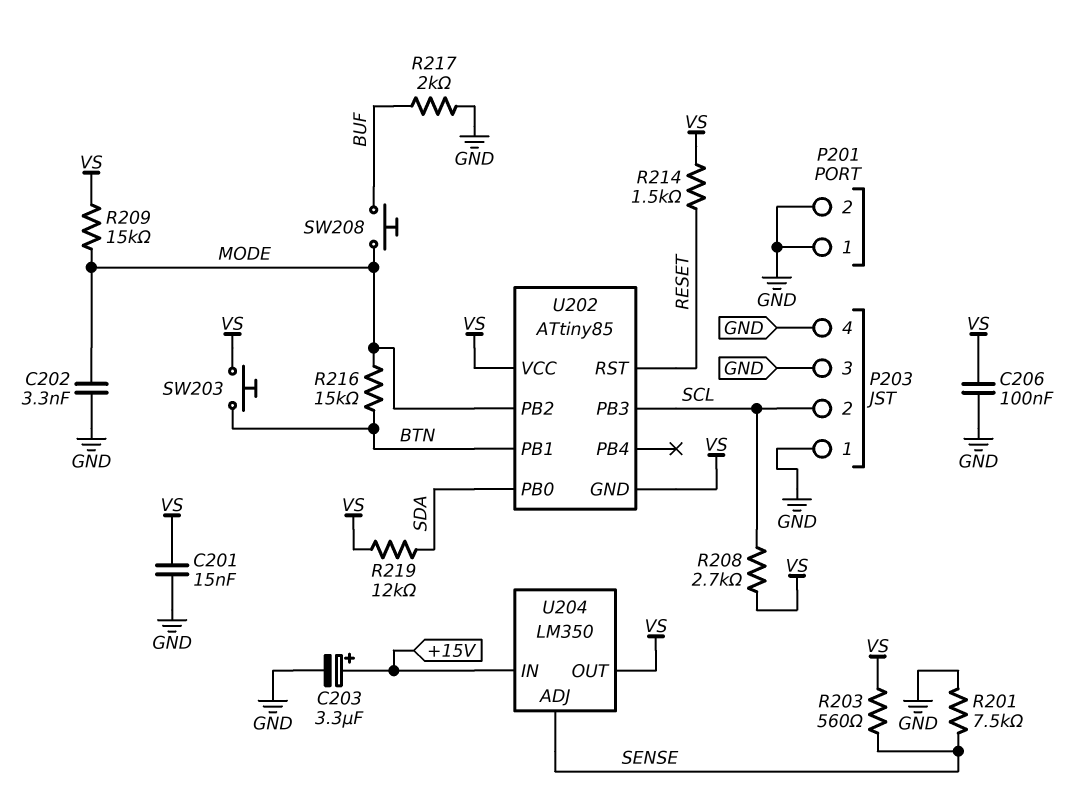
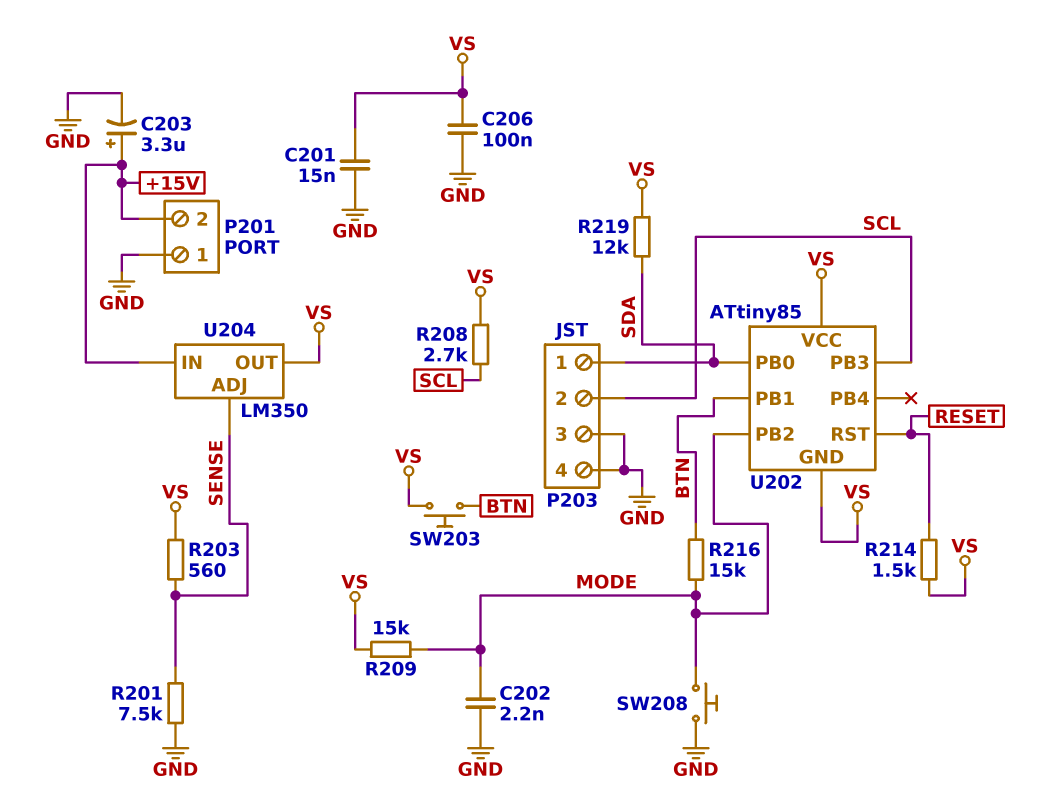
C202: 3.3nF (GND, MODE) -> 2.2nF (GND, MODE)
P201 pin 2: GND -> +15V
P203 pin 1: GND -> SDA
R217: 2k (BUF, GND) -> none
SW208: button (BUF, MODE) -> button (GND, MODE)

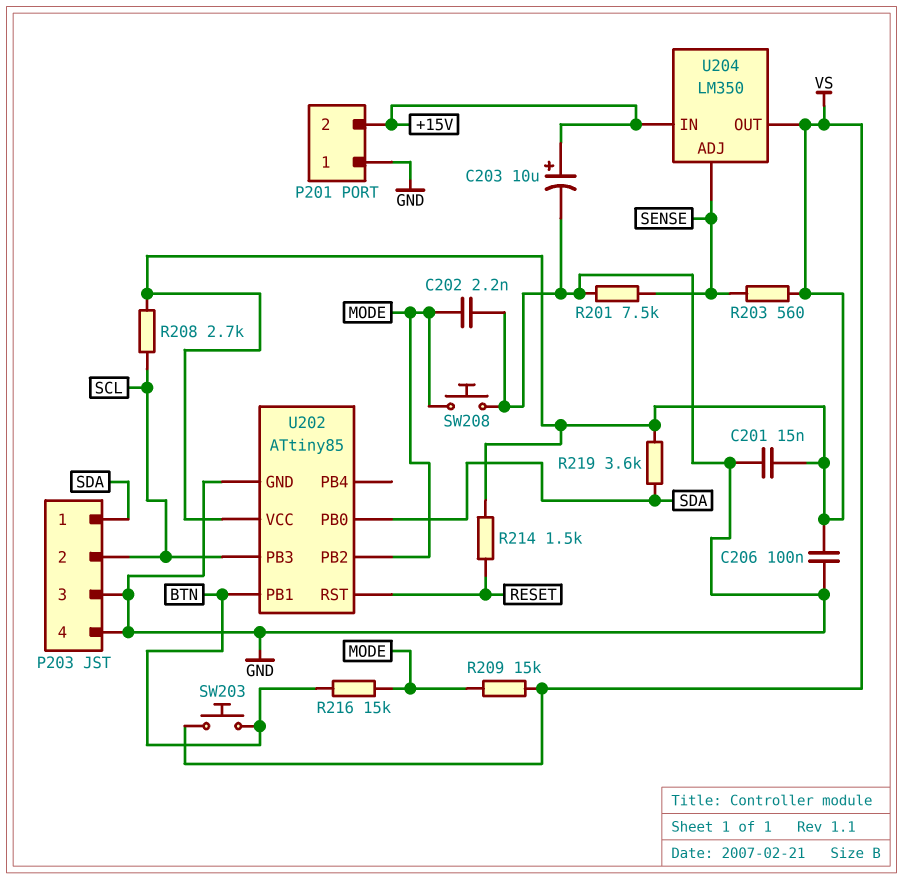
C203: 3.3uF (plus +15V, minus GND) -> 10uF (plus +15V, minus GND)
R219: 12k (SDA, VS) -> 3.6k (SDA, VS)
U202 pin GND: VS -> GND

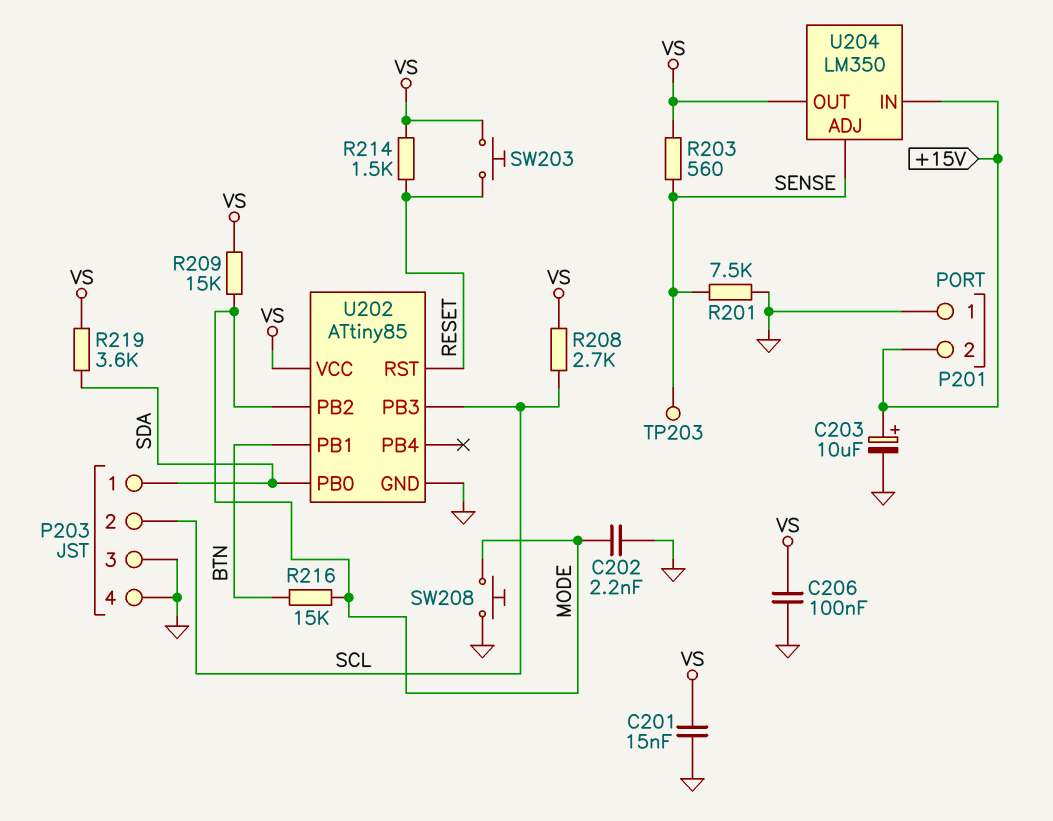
SW203: button (BTN, VS) -> button (RESET, VS)
TP203: none -> test point (SENSE)

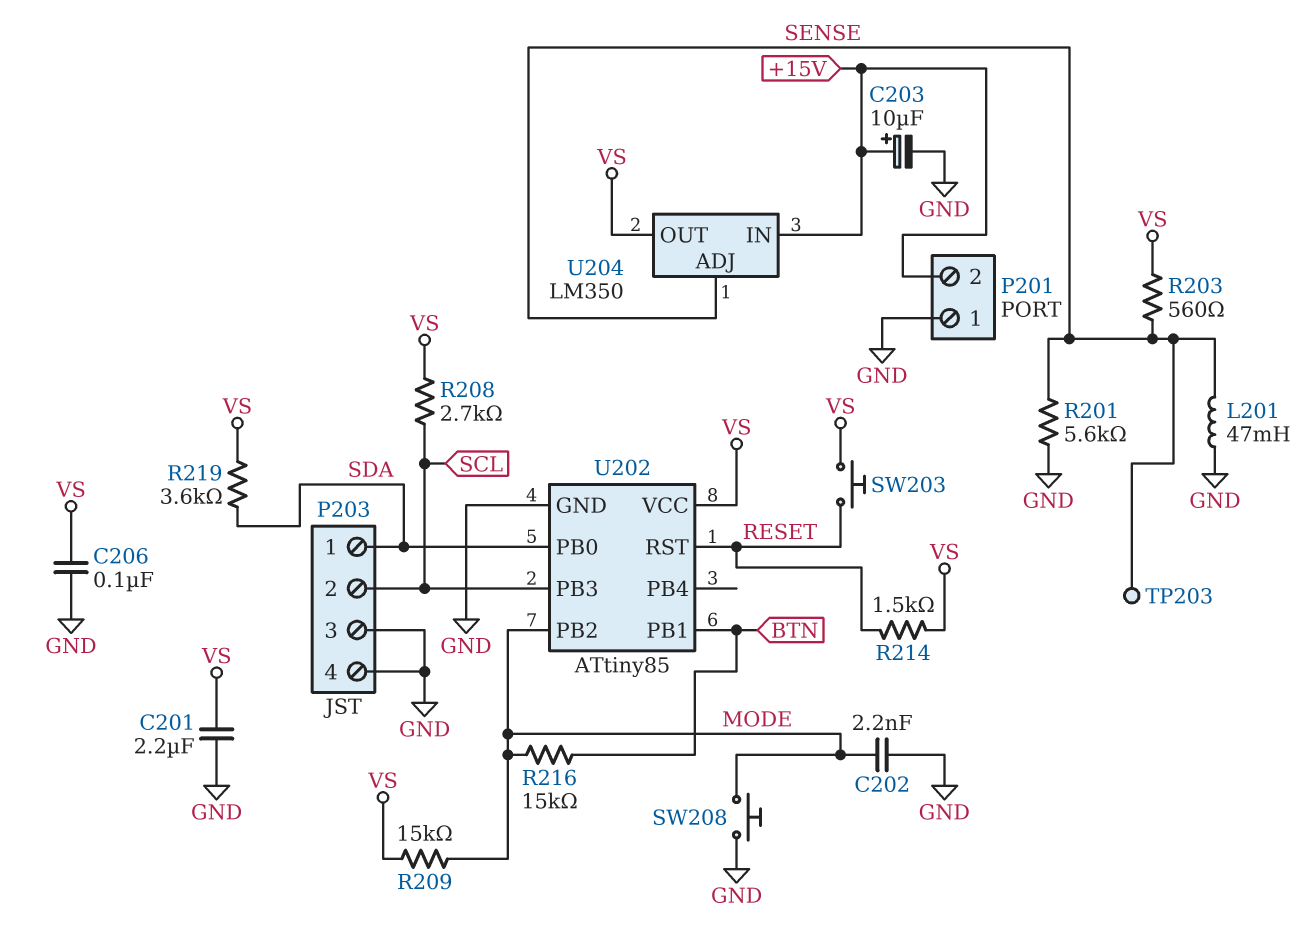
C201: 15nF (GND, VS) -> 2.2uF (GND, VS)
L201: none -> 47mH (GND, SENSE)
R201: 7.5k (GND, SENSE) -> 5.6k (GND, SENSE)

